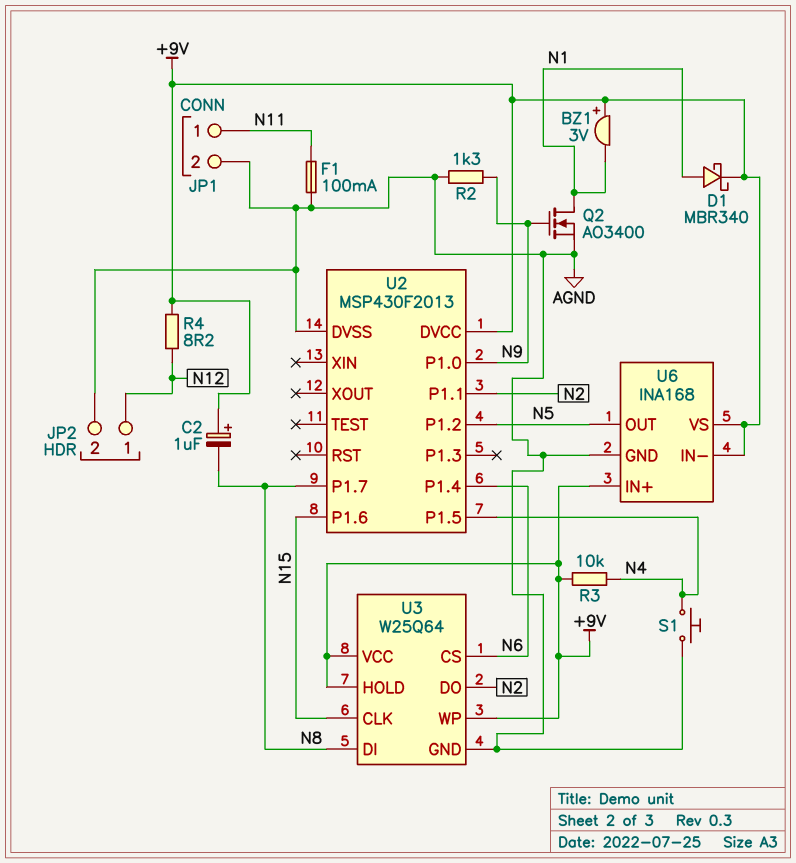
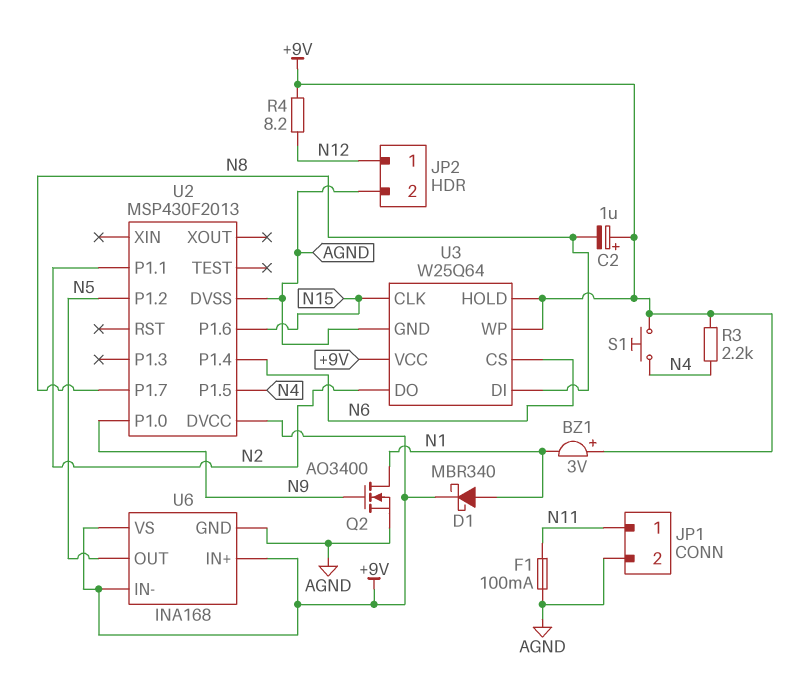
R2: 1.3k (AGND, N9) -> none
R3: 10k (+9V, N4) -> 2.2k (+9V, N4)
S1: button (AGND, N4) -> button (+9V, N4)

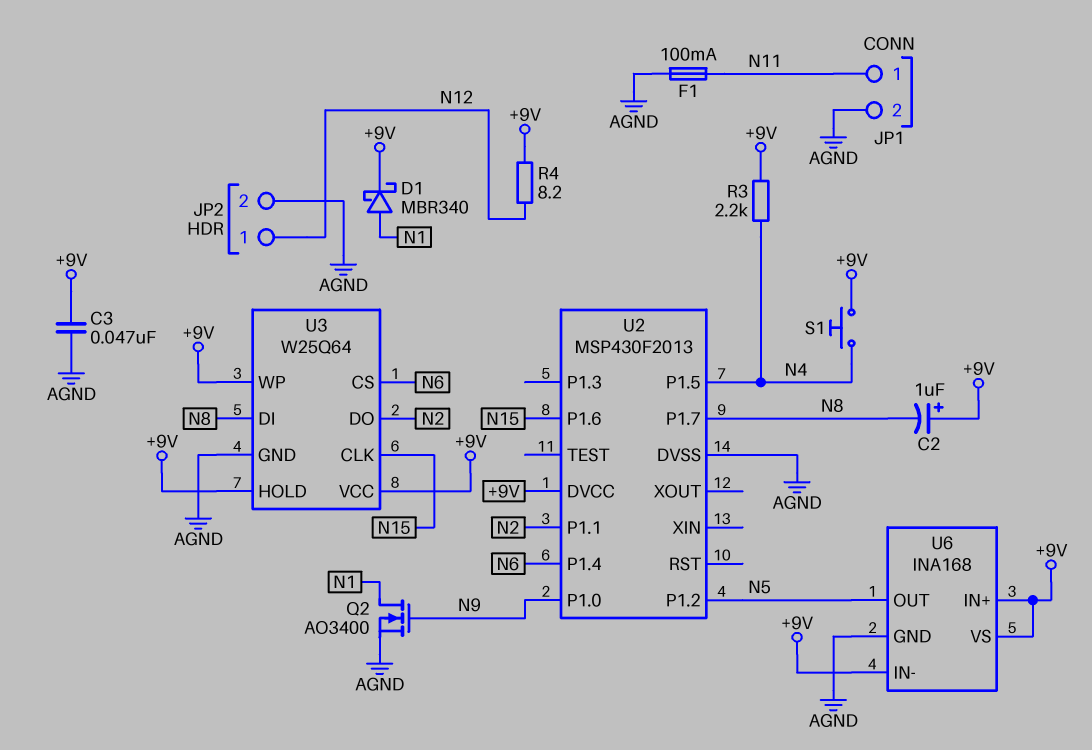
BZ1: buzzer 3V (plus +9V, minus N1) -> none
C3: none -> 47nF (+9V, AGND)

